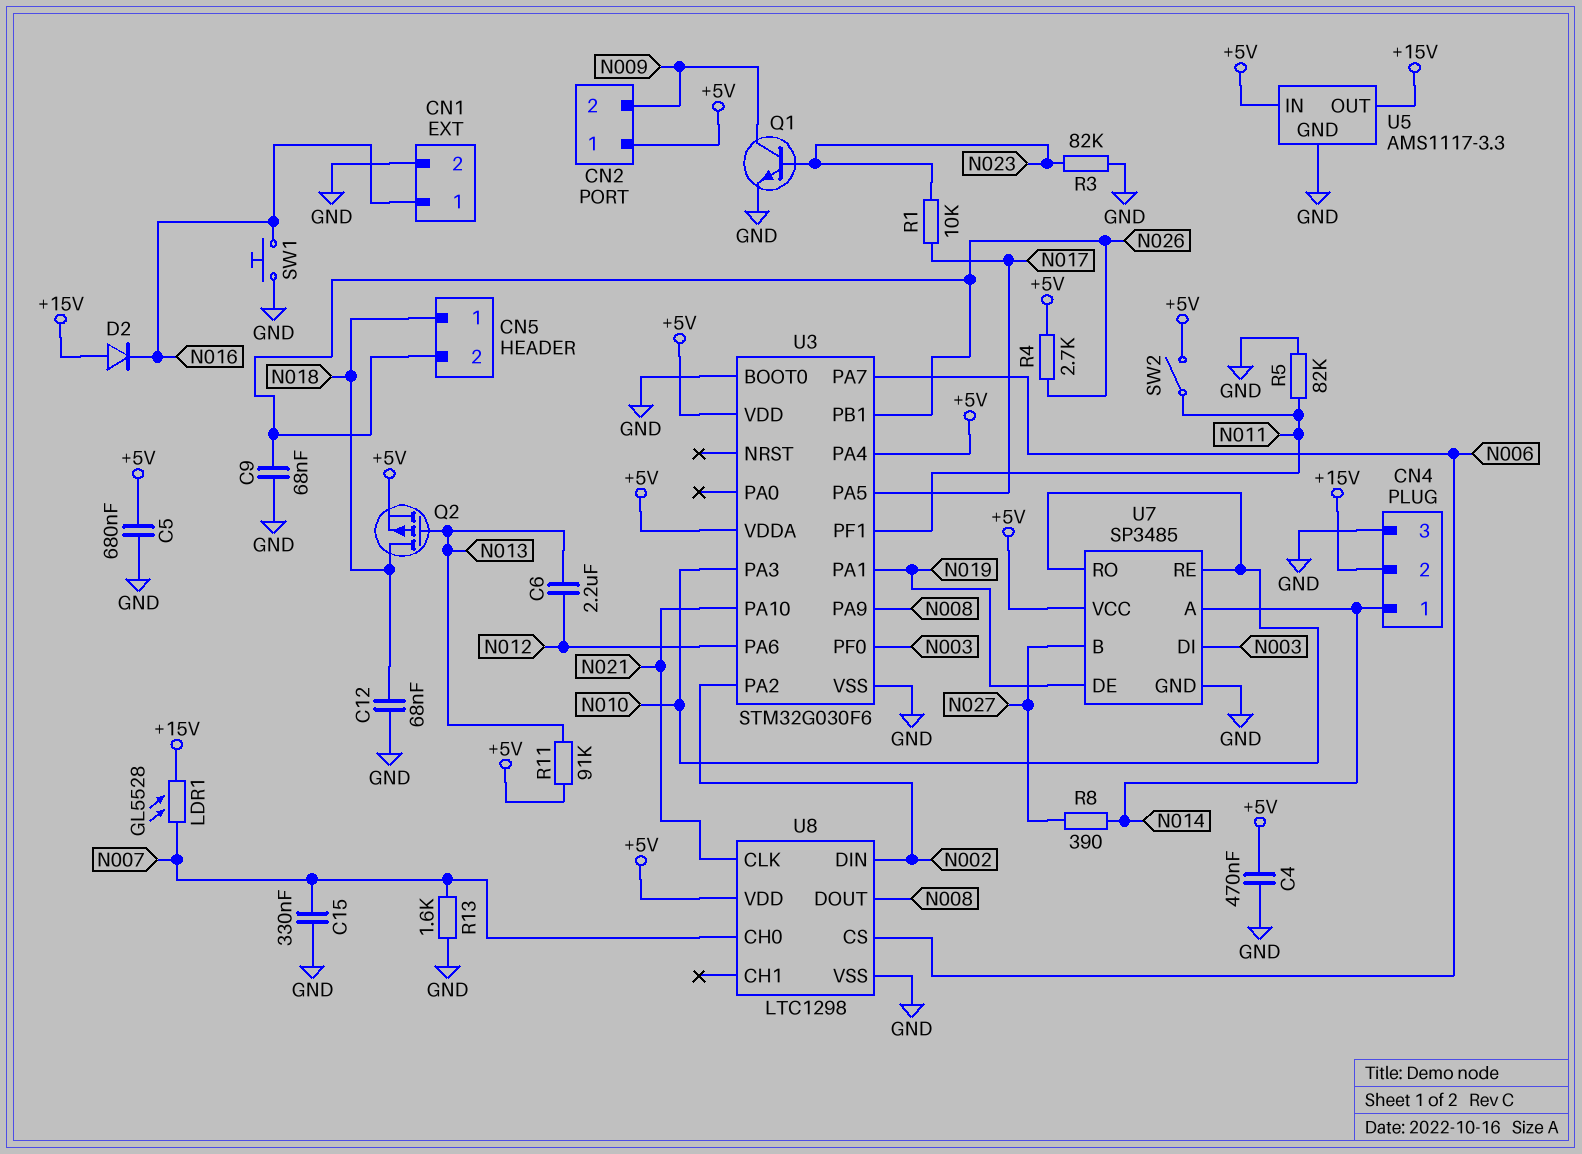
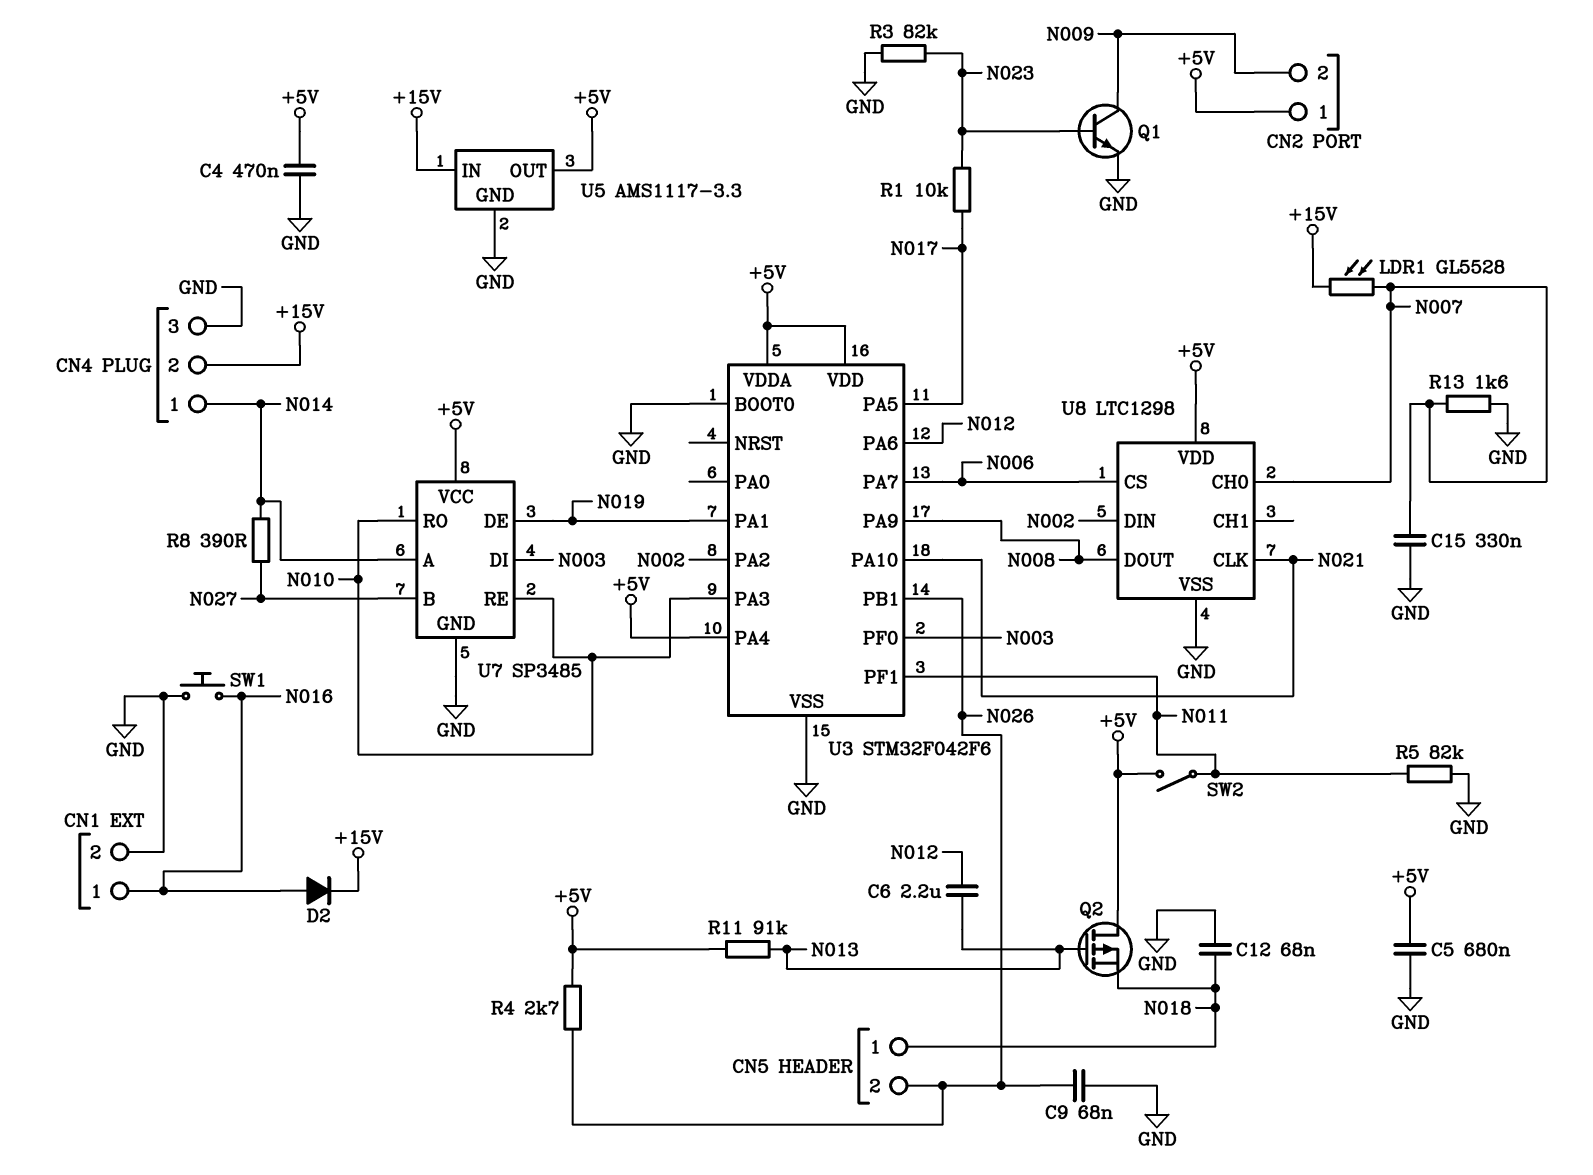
D2: diode (A +15V, K N016) -> diode (A N016, K +15V)
Q2: PMOS (G N013, D N018, S +5V) -> PMOS (G N013, D +5V, S N018)
U3: STM32G030F6 -> STM32F042F6
U5 pin IN: +5V -> +15V
U5 pin OUT: +15V -> +5V

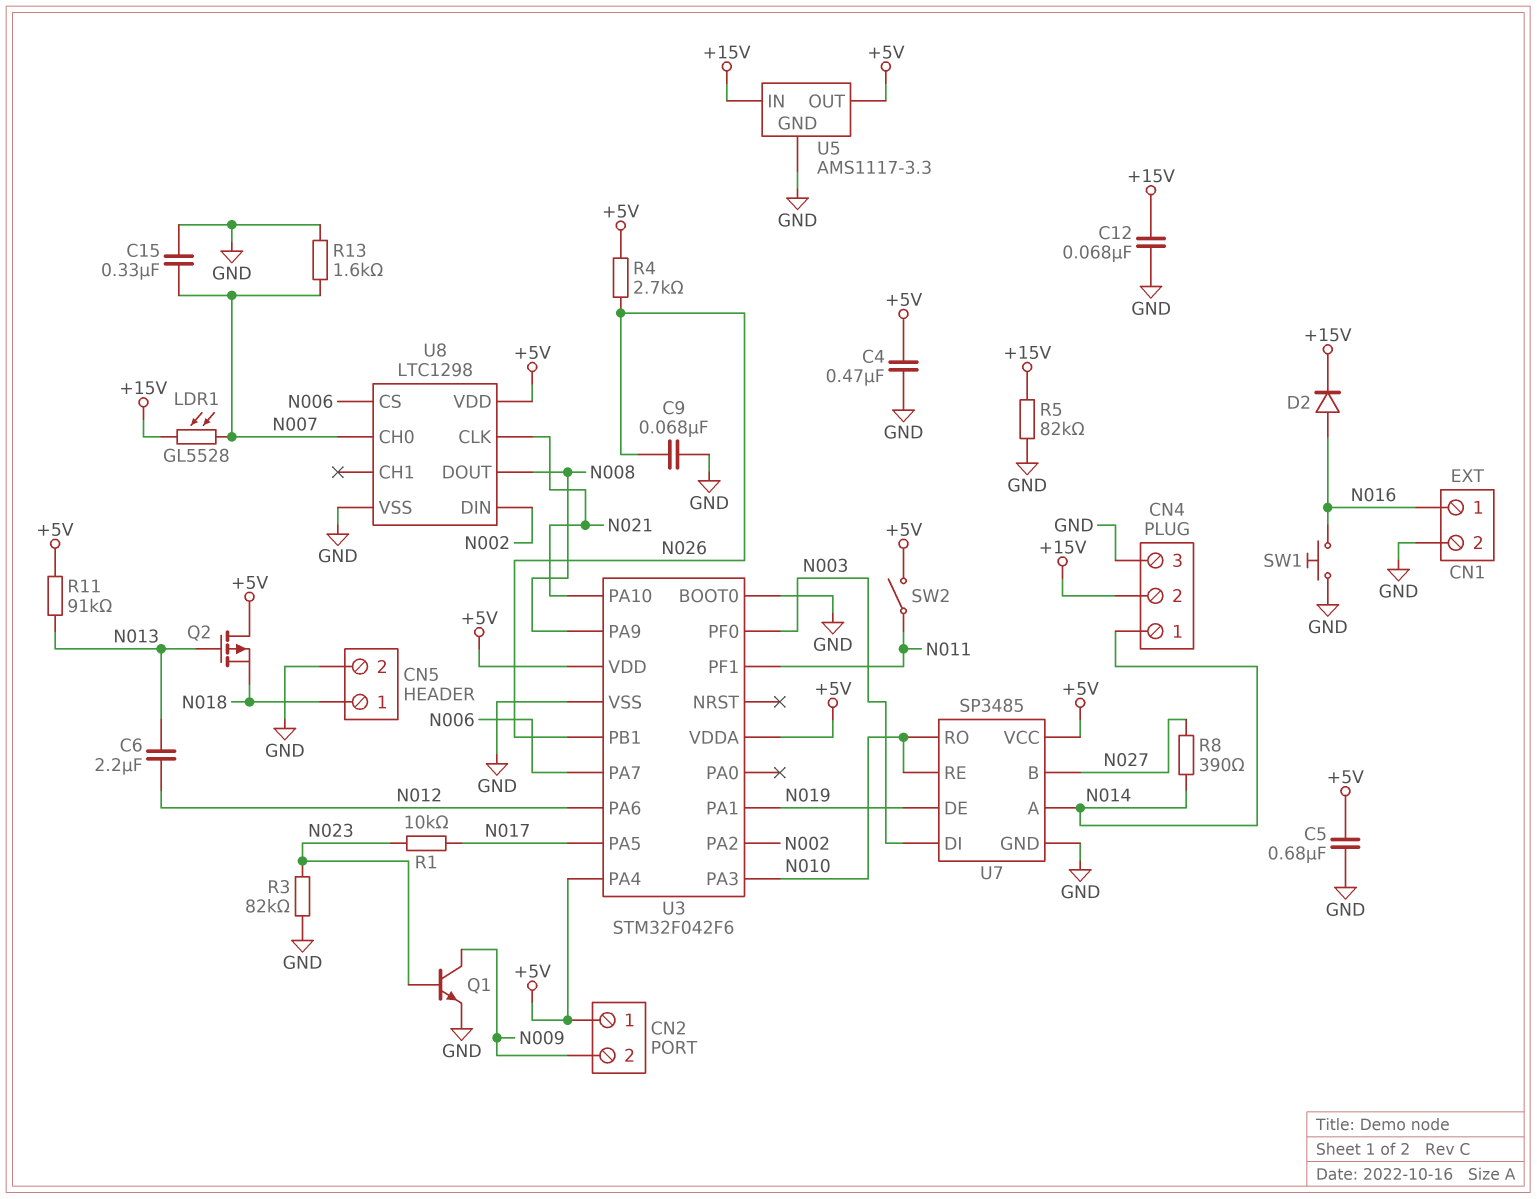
C12: 68nF (GND, N018) -> 68nF (+15V, GND)
CN5 pin 2: N026 -> GND
R5: 82k (GND, N011) -> 82k (+15V, GND)

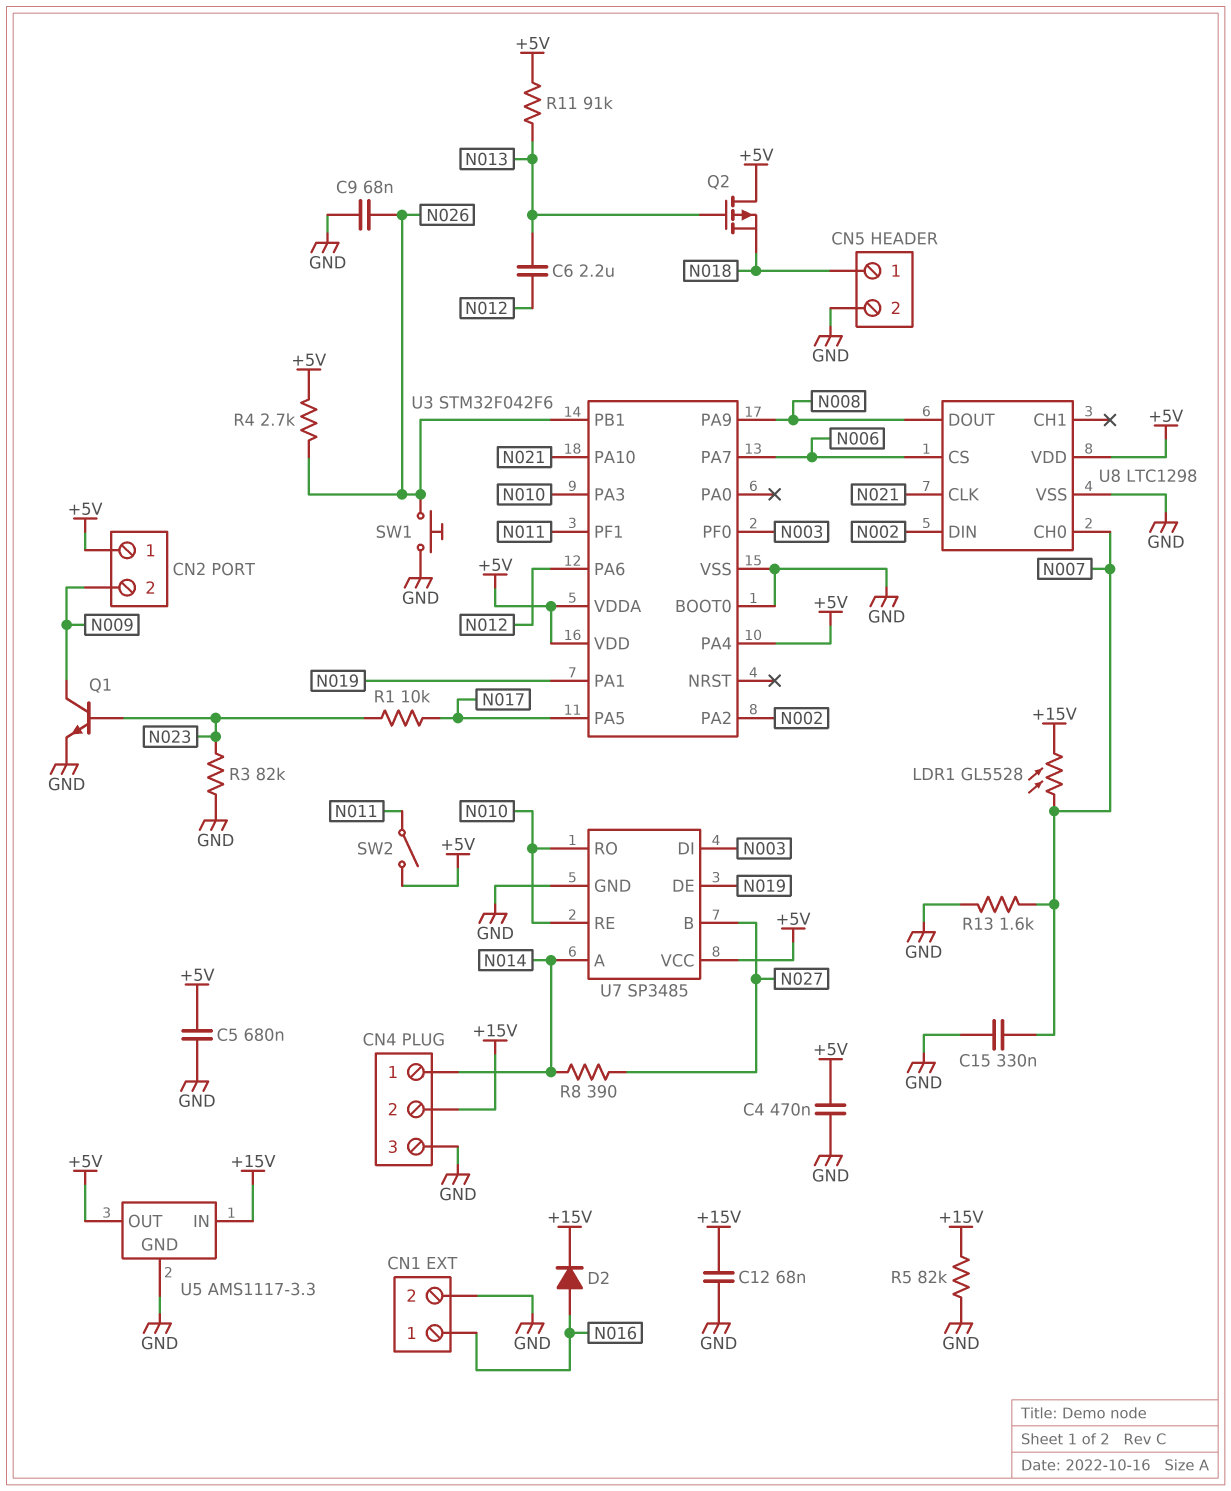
SW1: button (GND, N016) -> button (GND, N026)

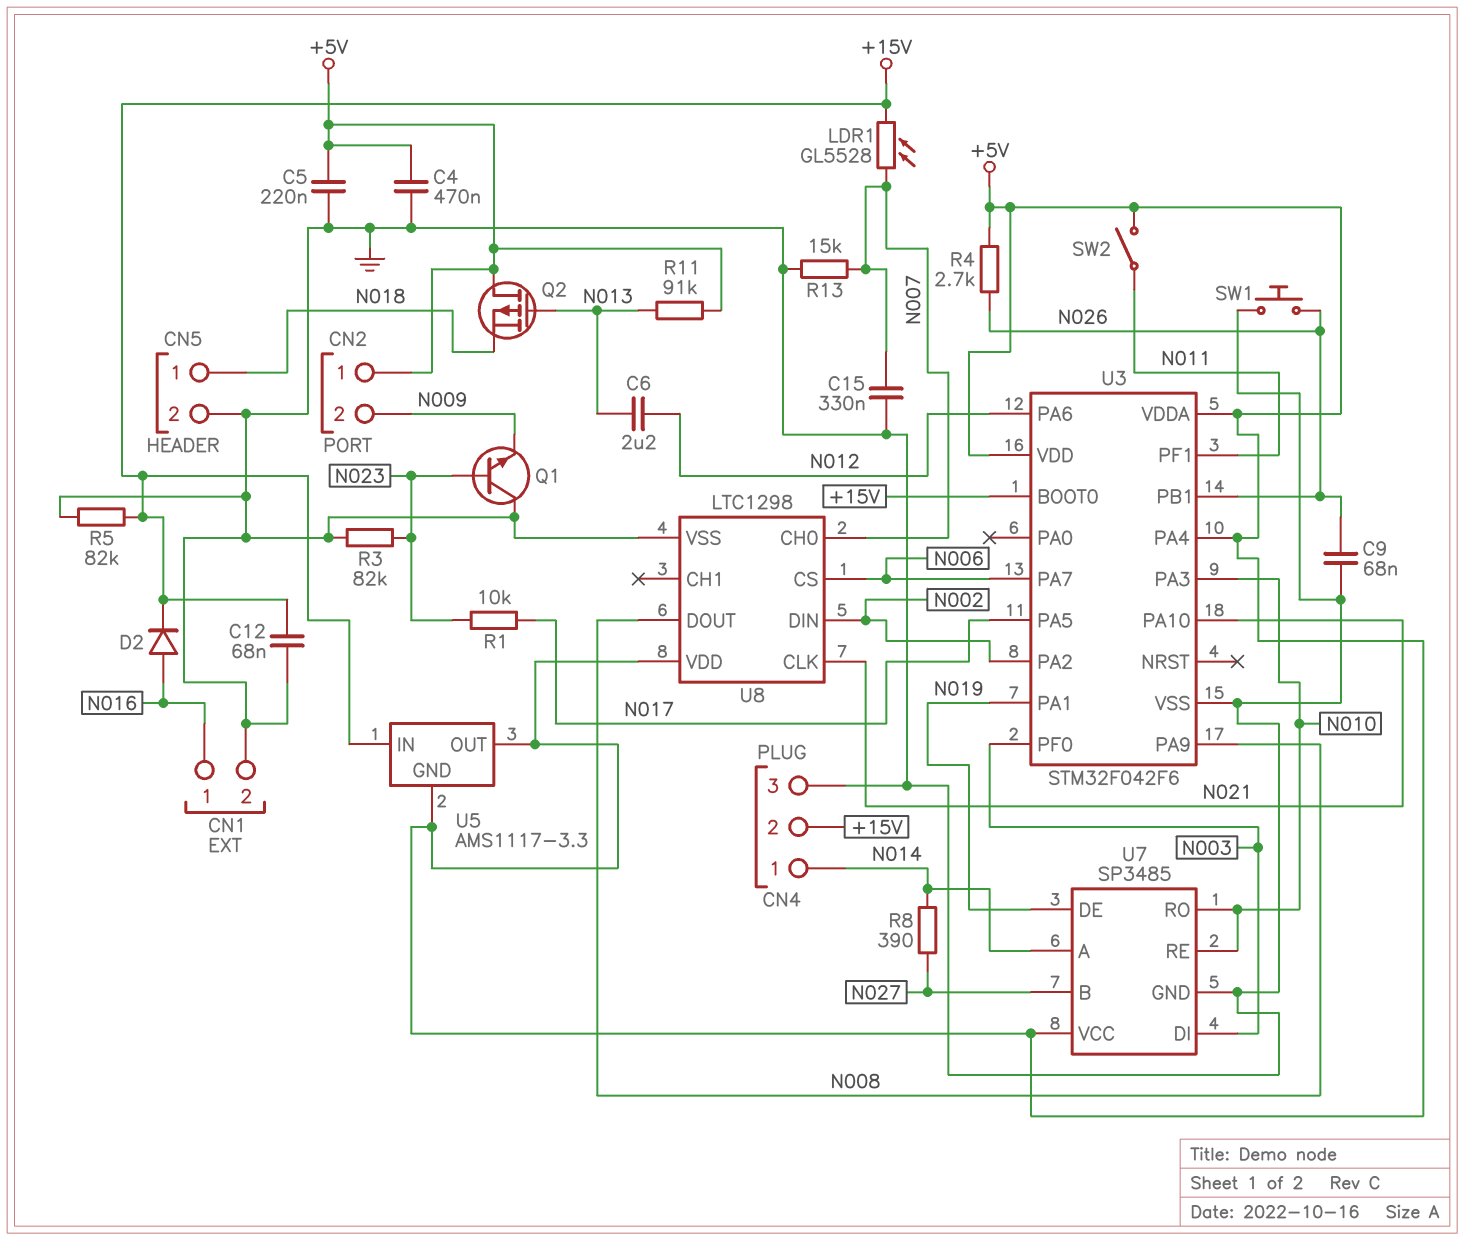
C5: 680nF (+5V, GND) -> 220nF (+5V, GND)
Q1: NPN (B N023, C N009, E GND) -> NPN (B N023, C GND, E N009)
R13: 1.6k (GND, N007) -> 15k (GND, N007)
U3 pin BOOT0: GND -> +15V
U5 pin GND: GND -> +5V

